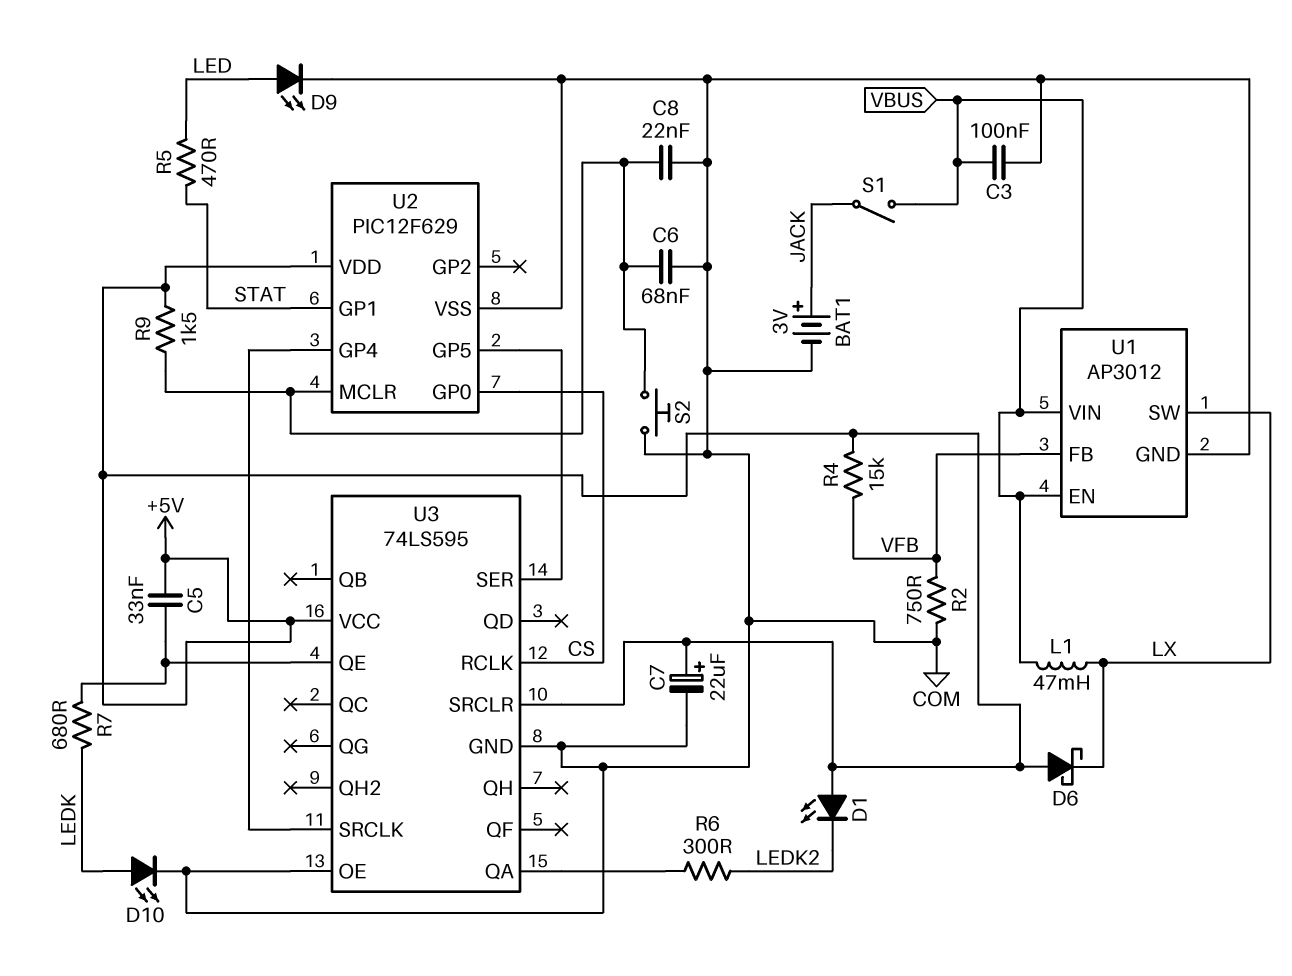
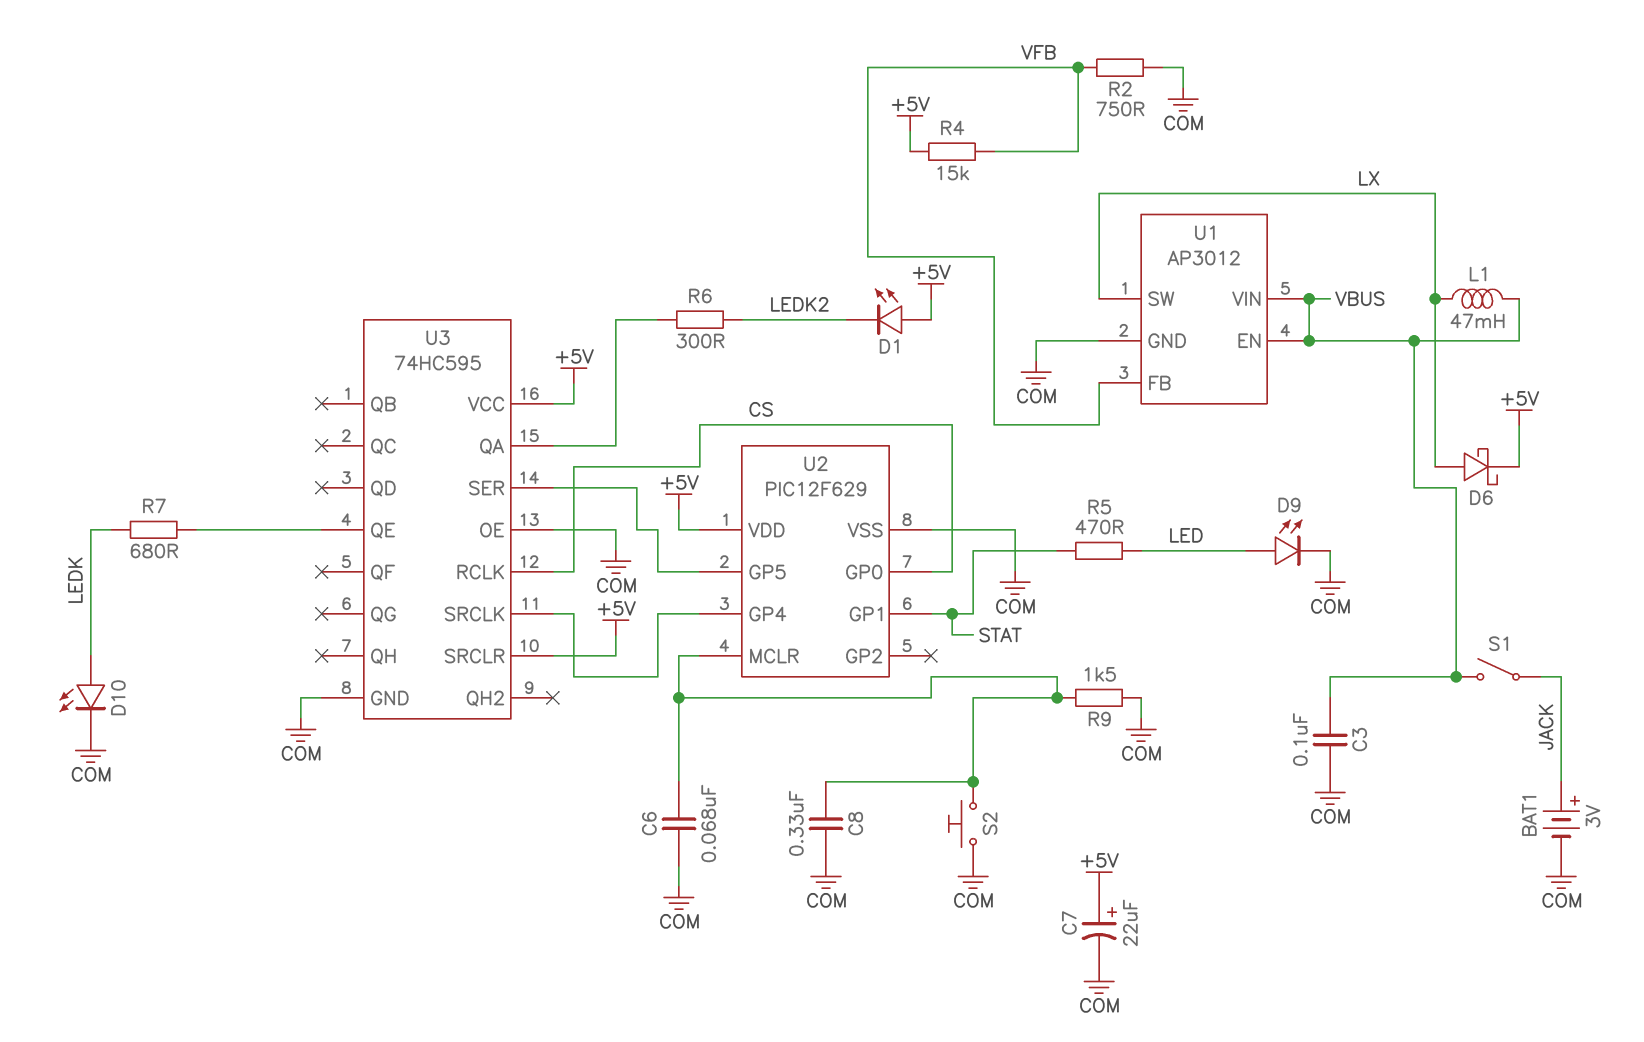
C5: 33nF (+5V, U3/QE) -> none
C8: 22nF (COM, U2/MCLR) -> 330nF (COM, U2/MCLR)
D6: schottky (A +5V, K LX) -> schottky (A LX, K +5V)
R9: 1.5k (+5V, U2/MCLR) -> 1.5k (COM, U2/MCLR)
U3: 74LS595 -> 74HC595

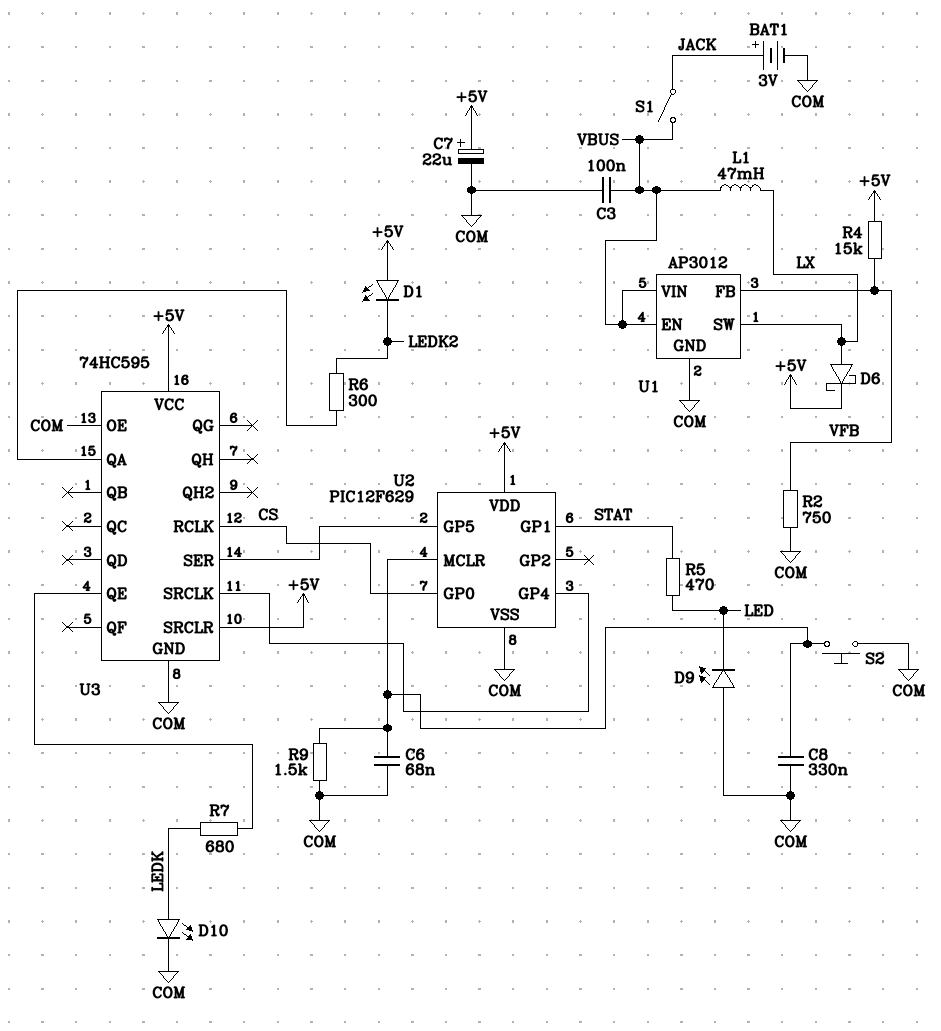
D9: LED (A LED, K COM) -> LED (A COM, K LED)

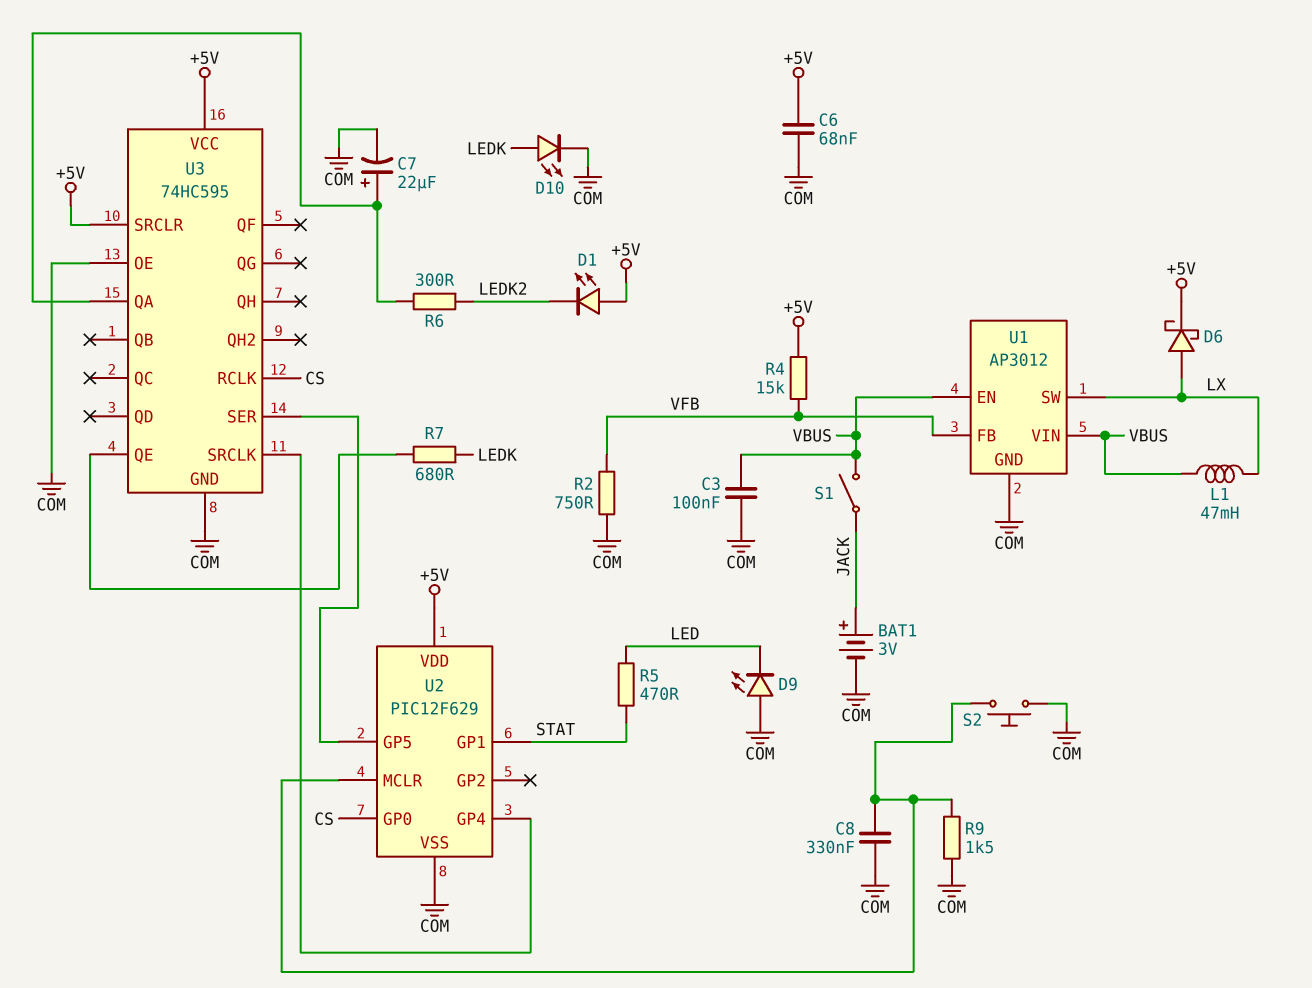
C6: 68nF (COM, U2/MCLR) -> 68nF (+5V, COM)
C7: 22uF (plus +5V, minus COM) -> 22uF (plus U3/QA, minus COM)

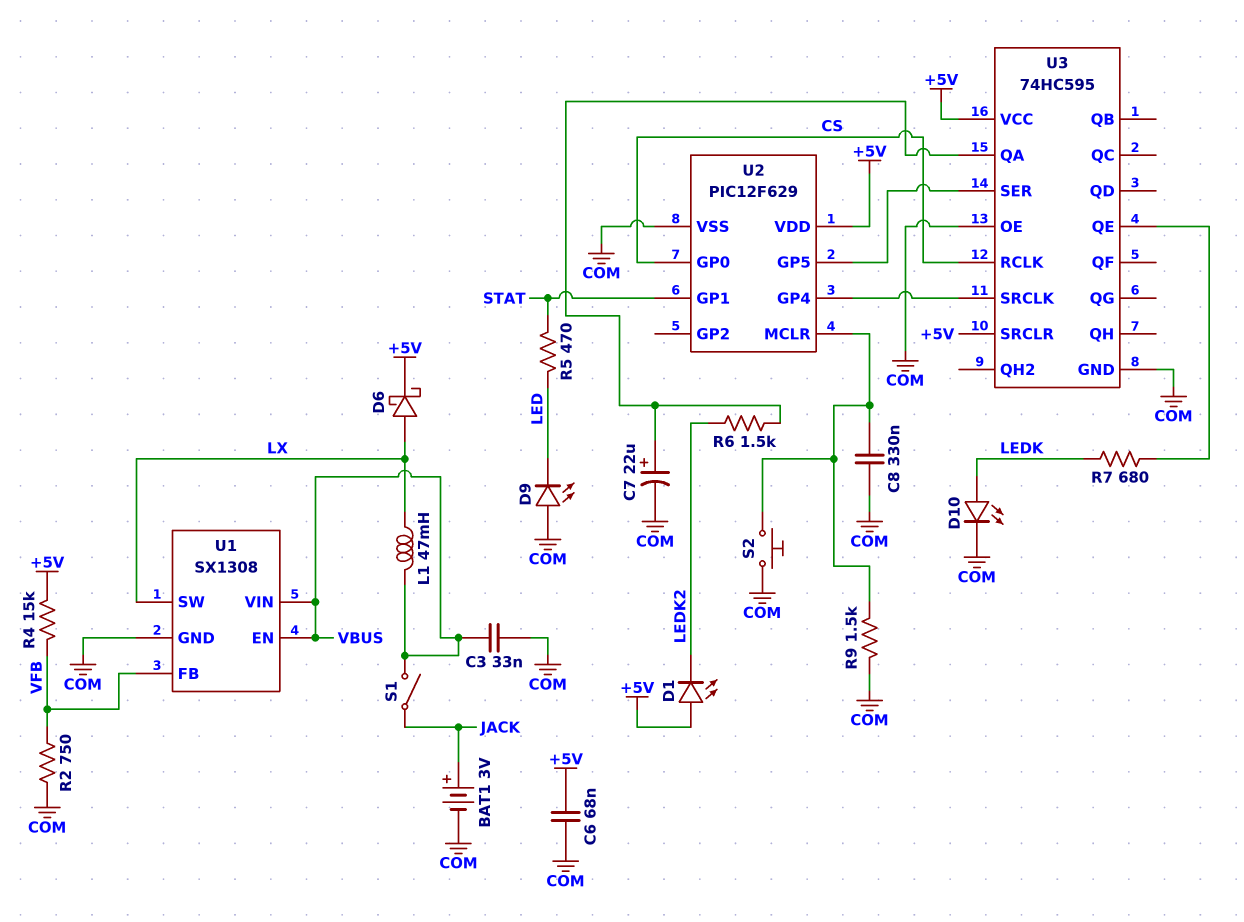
C3: 100nF (COM, VBUS) -> 33nF (COM, VBUS)
R6: 300 (LEDK2, U3/QA) -> 1.5k (LEDK2, U3/QA)
U1: AP3012 -> SX1308

